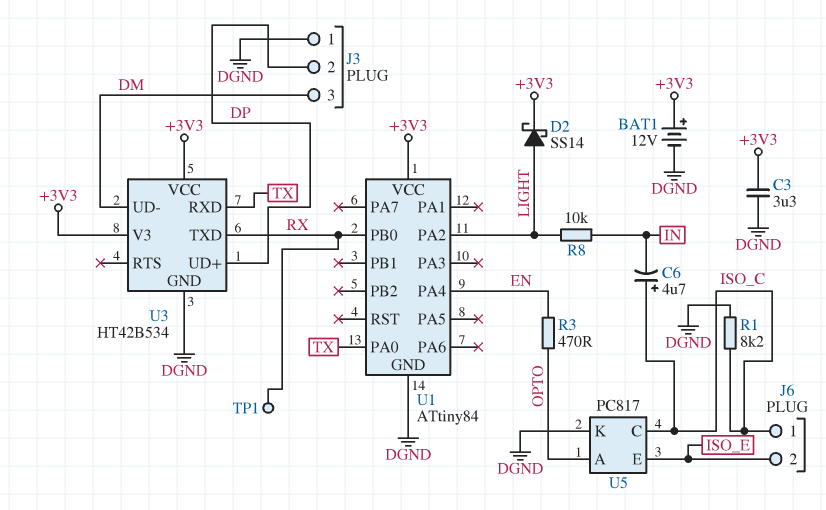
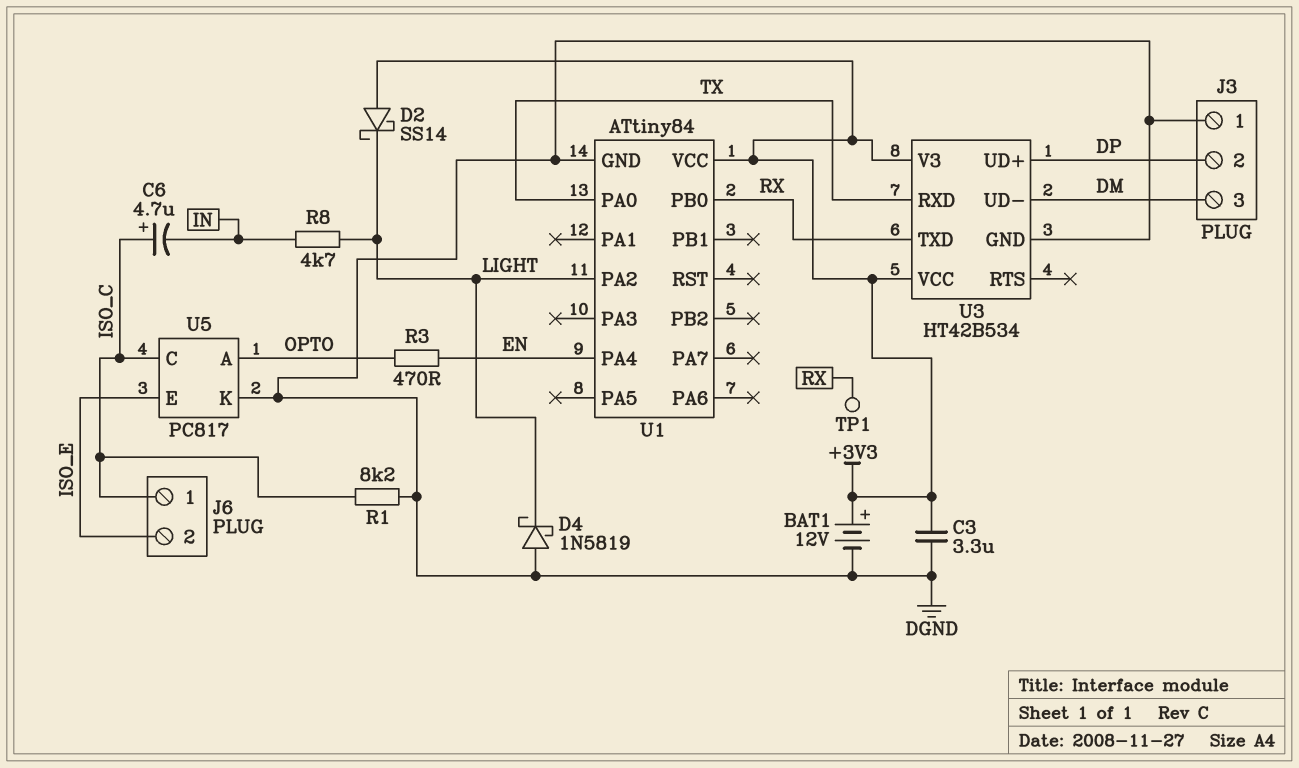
D2: schottky SS14 (A LIGHT, K +3V3) -> schottky SS14 (A +3V3, K LIGHT)
D4: none -> schottky 1N5819 (A DGND, K LIGHT)
R8: 10k (IN, LIGHT) -> 4.7k (IN, LIGHT)

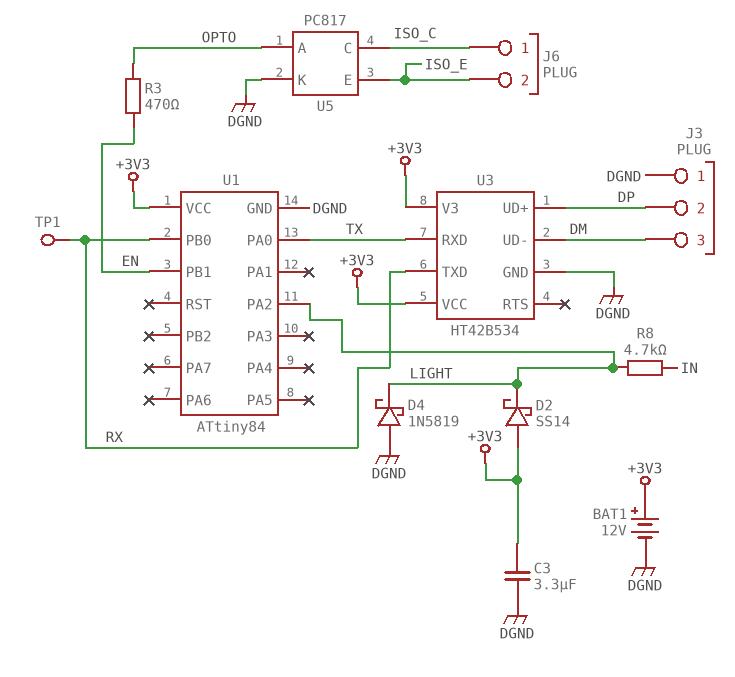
C6: 4.7uF (plus ISO_C, minus IN) -> none
R1: 8.2k (DGND, ISO_C) -> none
U1 pin PA4: EN -> none
U1 pin PB1: none -> EN

